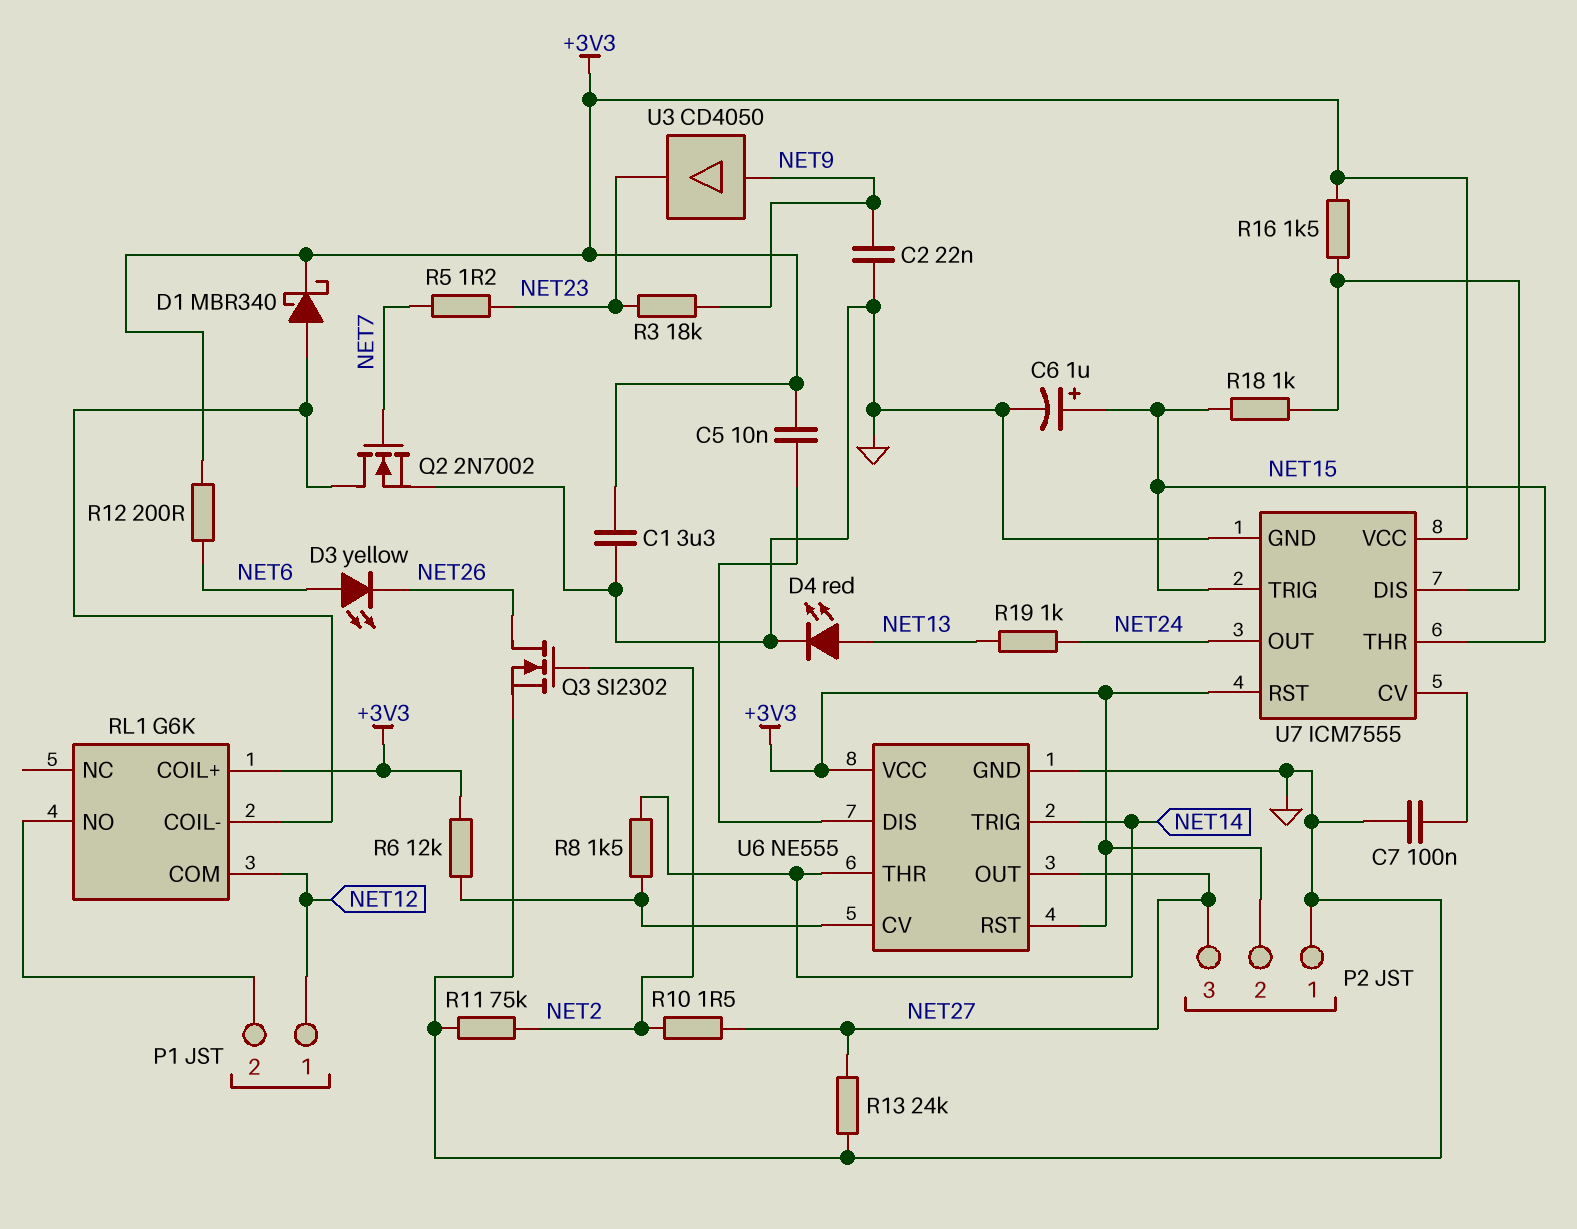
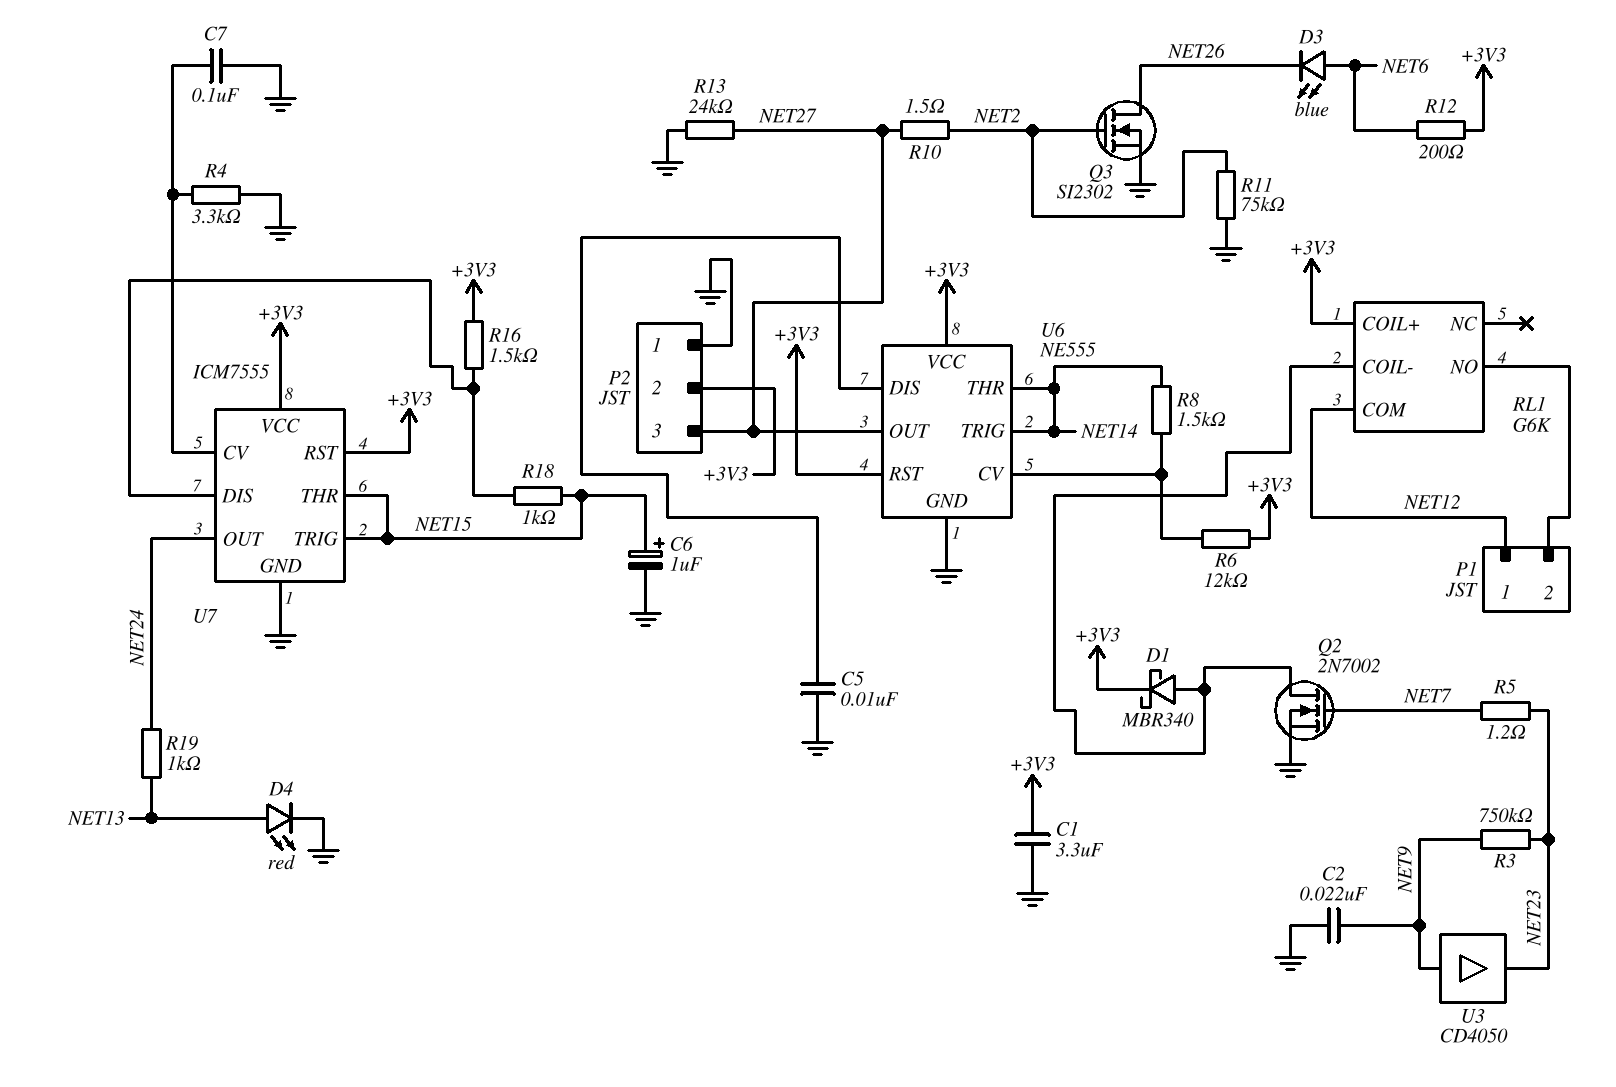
C5: 10nF (+3V3, U6/DIS) -> 10nF (GND, U6/DIS)
D3: LED yellow (A NET6, K NET26) -> LED blue (A NET6, K NET26)
R3: 18k (NET9, NET23) -> 750k (NET9, NET23)
R4: none -> 3.3k (GND, U7/CV)

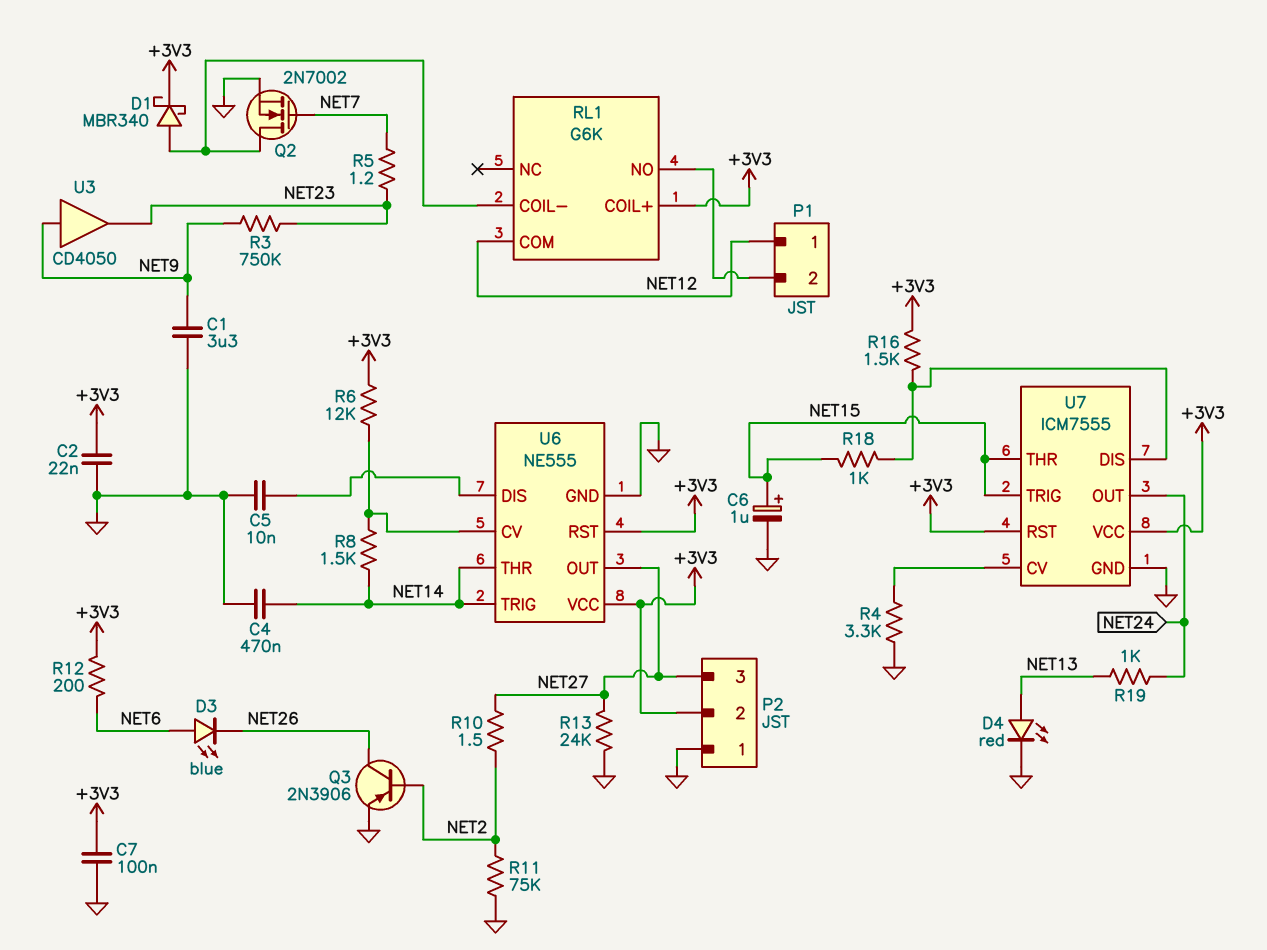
C1: 3.3uF (+3V3, GND) -> 3.3uF (GND, NET9)
C2: 22nF (GND, NET9) -> 22nF (+3V3, GND)
C4: none -> 470nF (GND, NET14)
C7: 100nF (GND, U7/CV) -> 100nF (+3V3, GND)
Q3: NMOS SI2302 (G NET2, D NET26, S GND) -> PNP 2N3906 (B NET2, C NET26, E GND)

